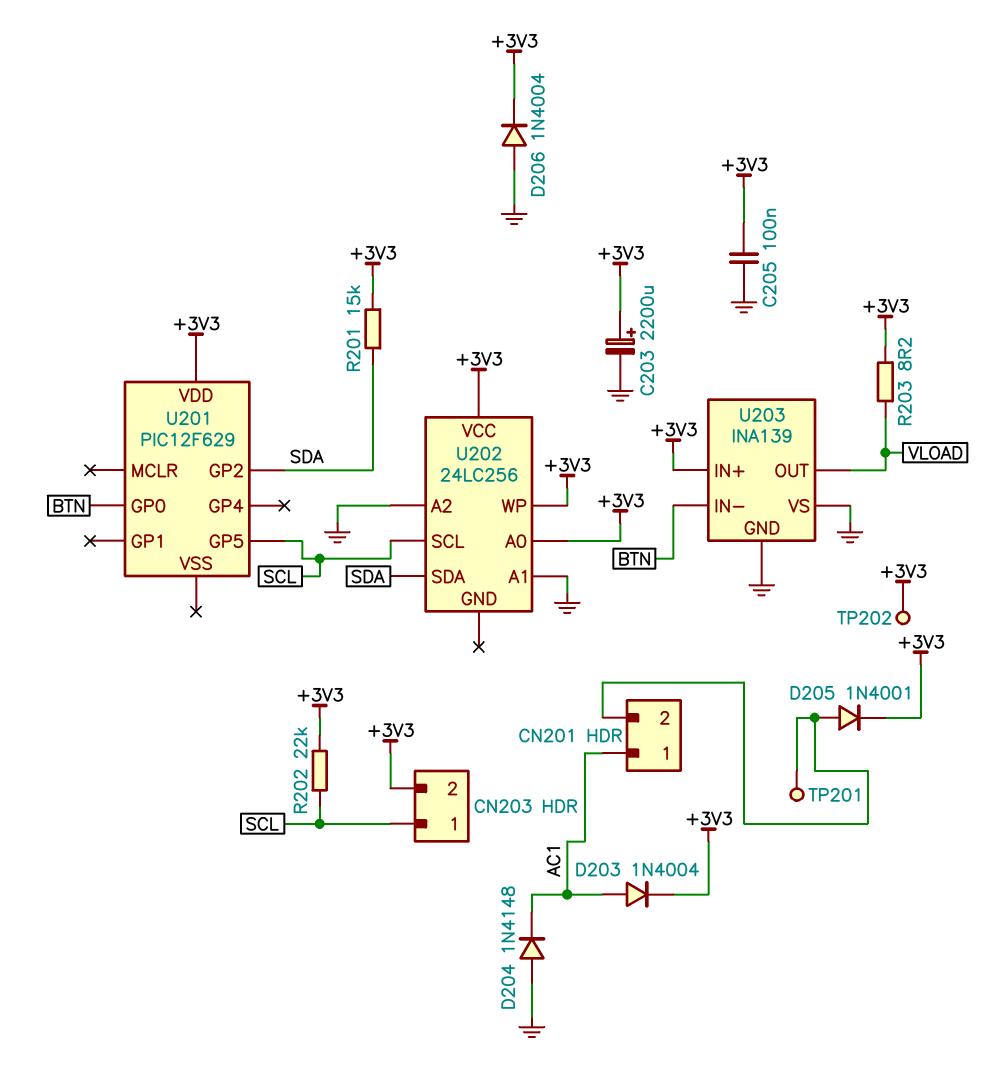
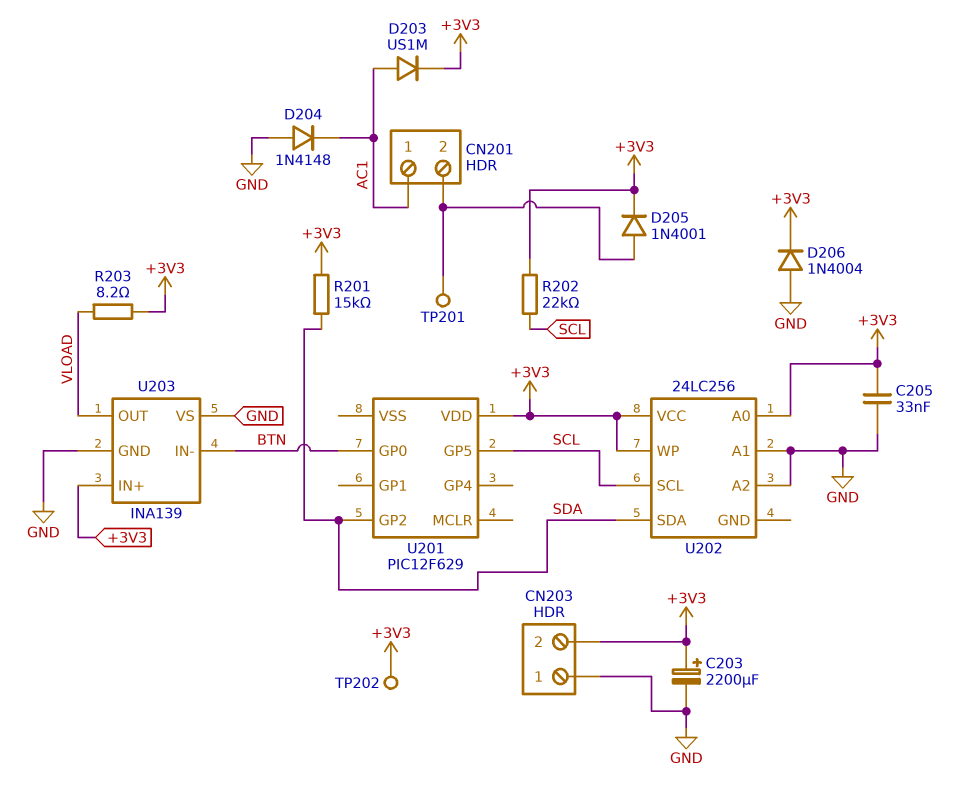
C205: 100nF (+3V3, GND) -> 33nF (+3V3, GND)
CN203 pin 1: SCL -> GND
D203: diode 1N4004 (A AC1, K +3V3) -> diode US1M (A AC1, K +3V3)

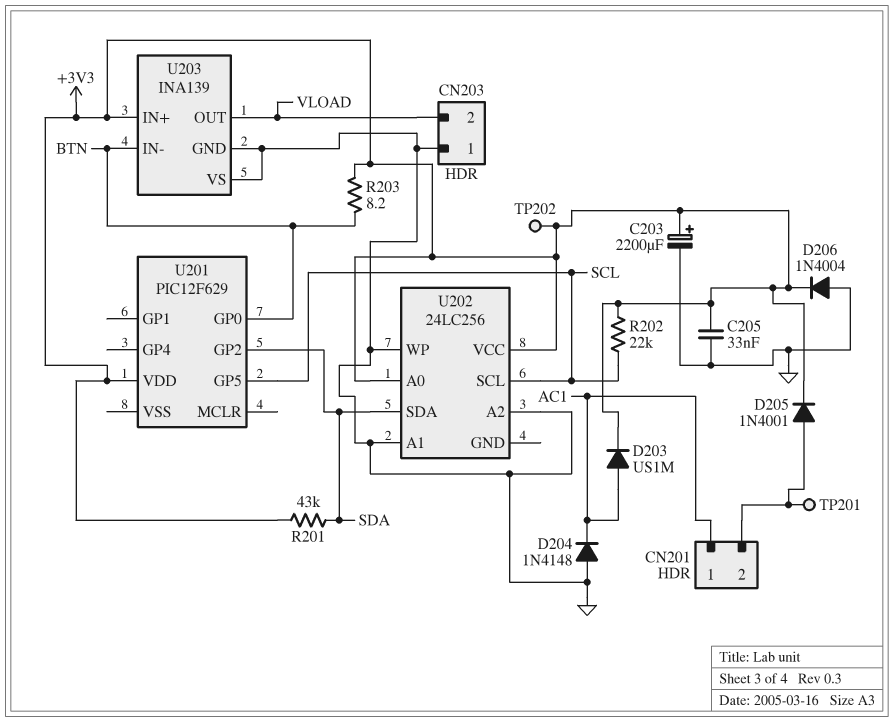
CN203 pin 2: +3V3 -> VLOAD
R201: 15k (+3V3, SDA) -> 43k (+3V3, SDA)
R203: 8.2 (+3V3, VLOAD) -> 8.2 (+3V3, BTN)
U202 pin WP: +3V3 -> GND

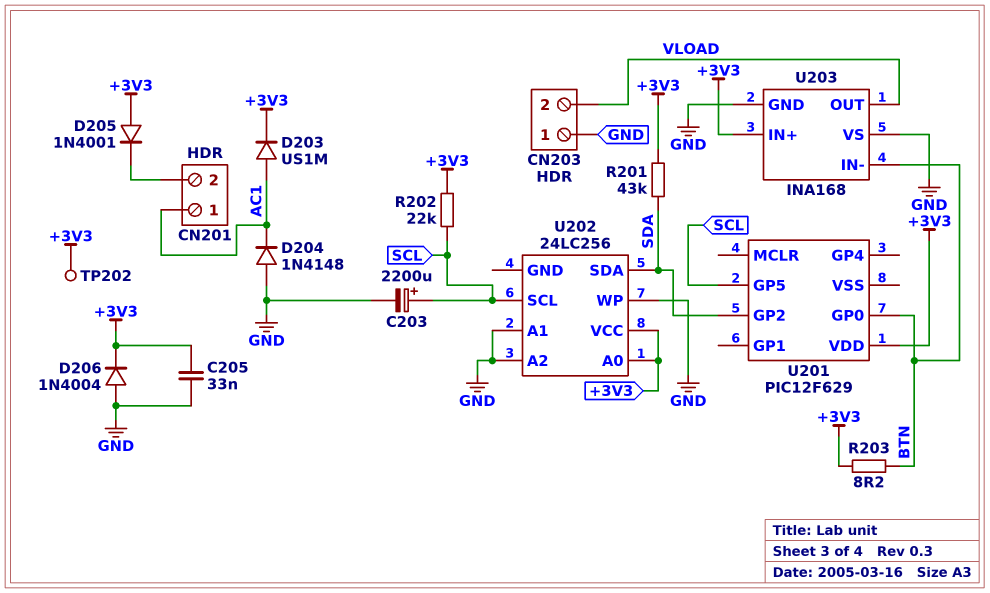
C203: 2200uF (plus +3V3, minus GND) -> 2200uF (plus SCL, minus GND)
D205: diode 1N4001 (A CN201/2, K +3V3) -> diode 1N4001 (A +3V3, K CN201/2)
TP201: test point (CN201/2) -> none
U203: INA139 -> INA168

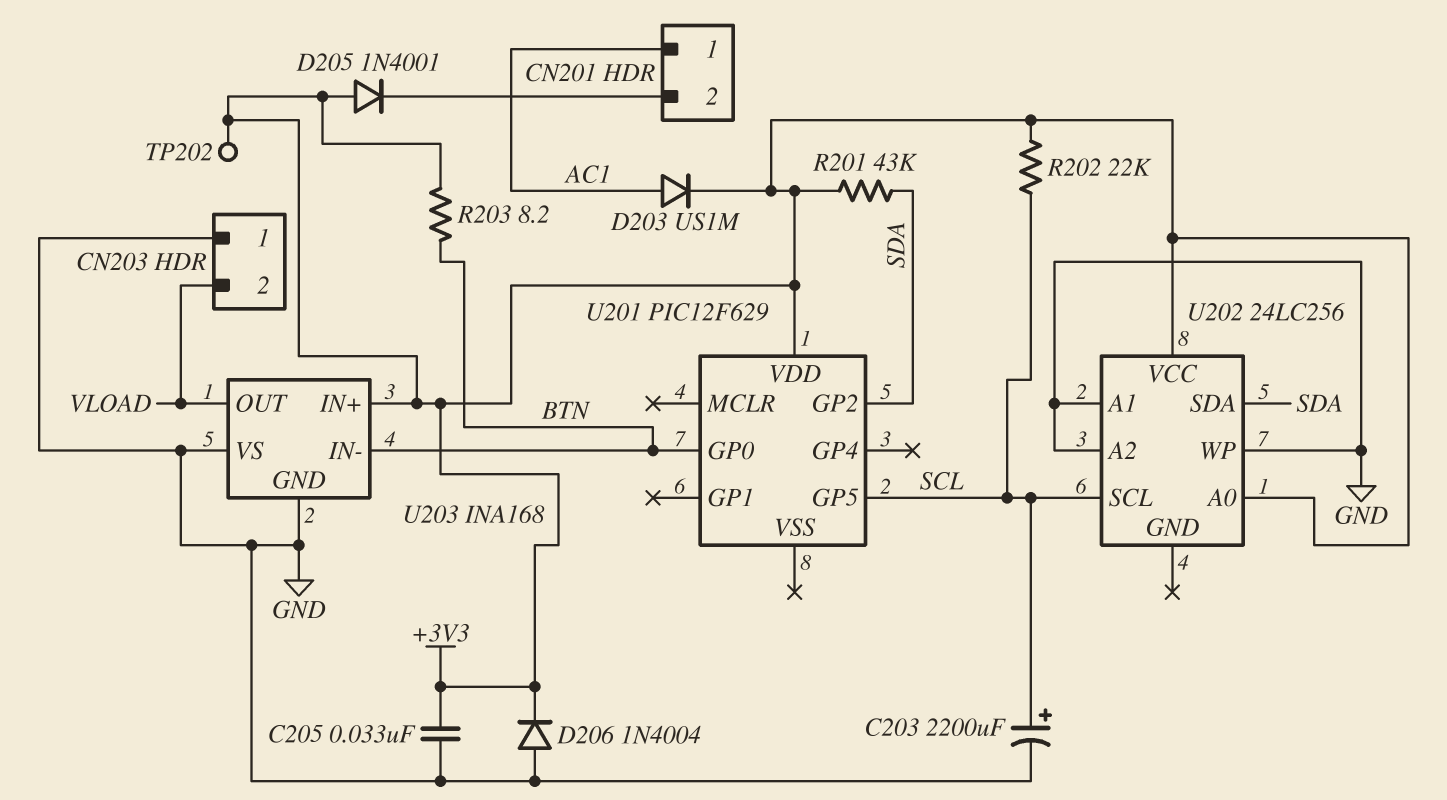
D204: diode 1N4148 (A GND, K AC1) -> none

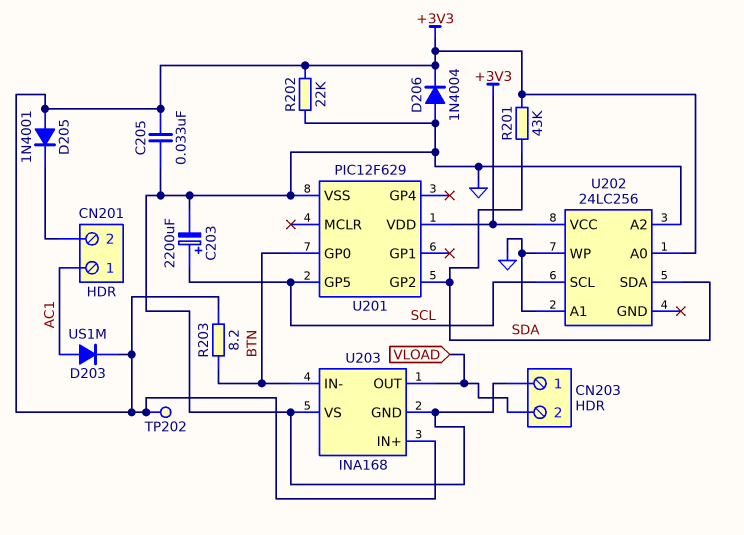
R202: 22k (+3V3, SCL) -> 22k (+3V3, GND)
U201 pin VSS: none -> GND

